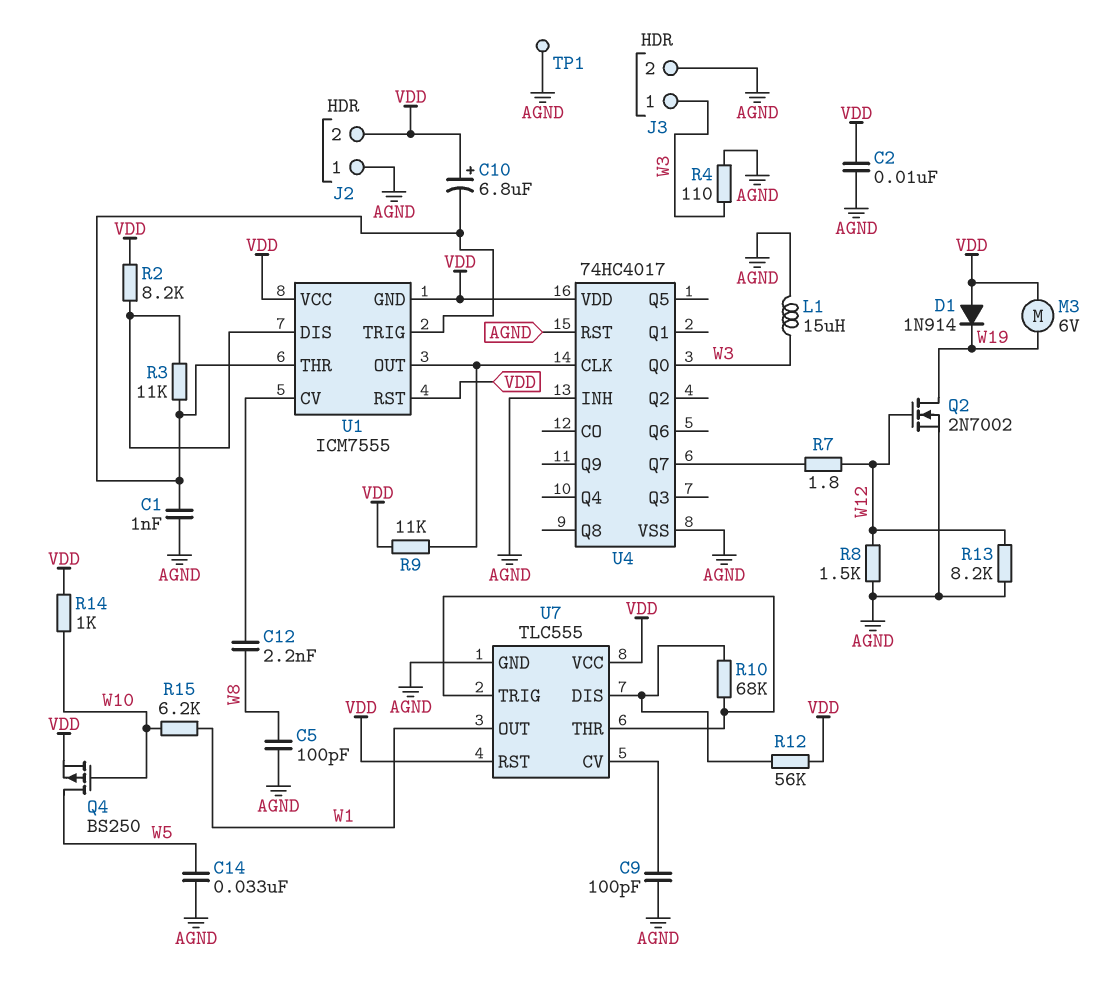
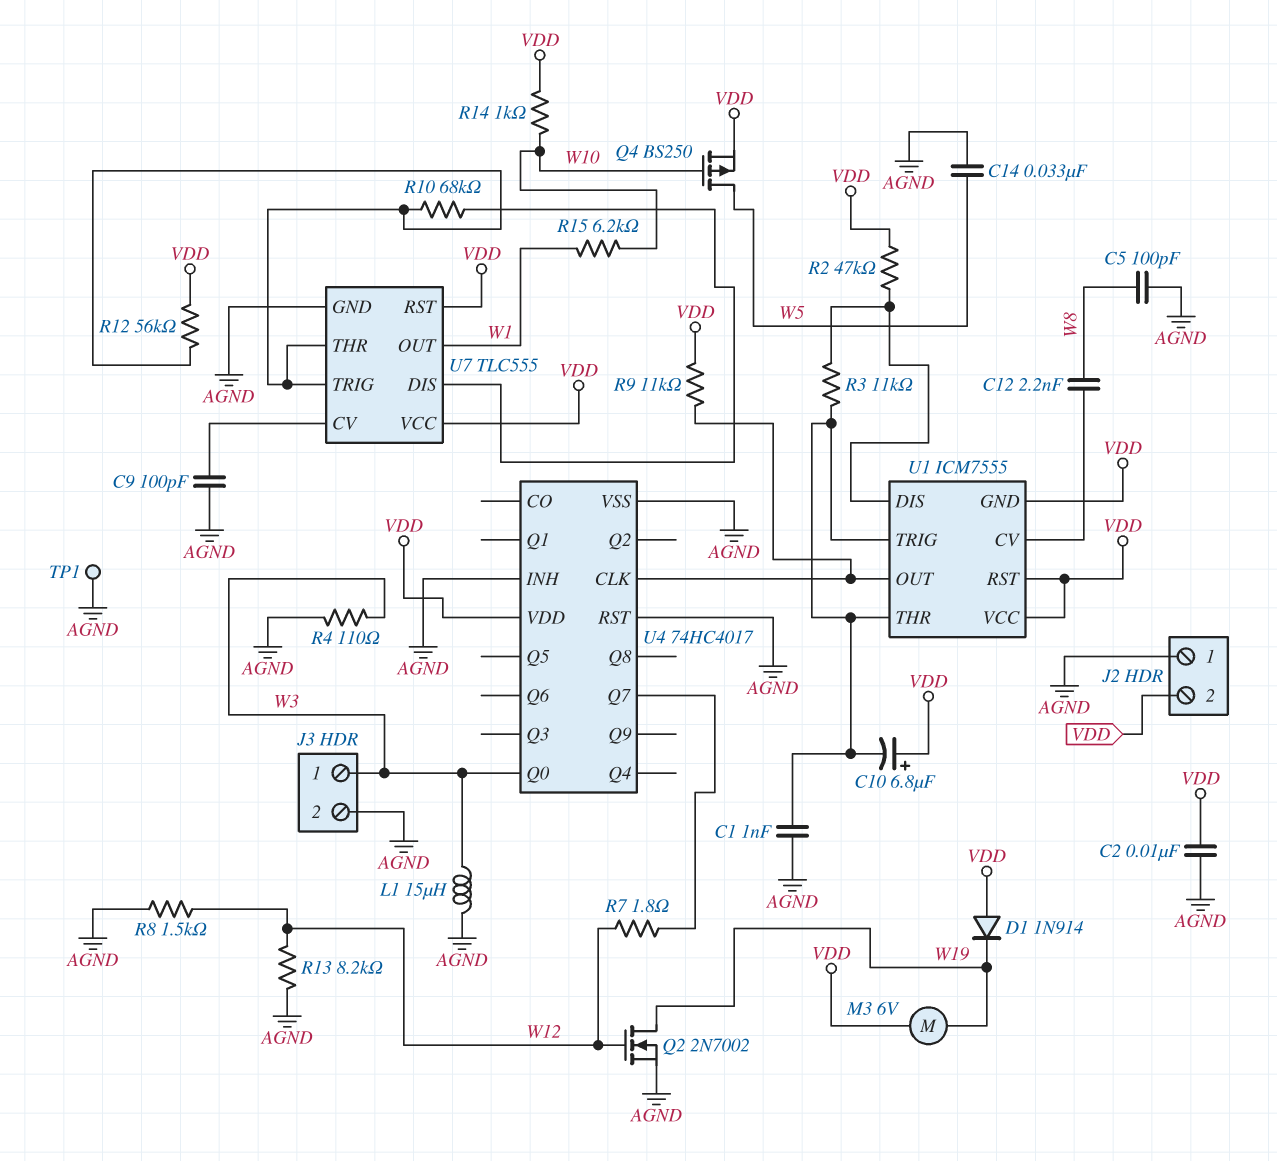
R2: 8.2k (U1/DIS, VDD) -> 47k (U1/DIS, VDD)
R12: 56k (U7/DIS, VDD) -> 56k (U7/THR, VDD)

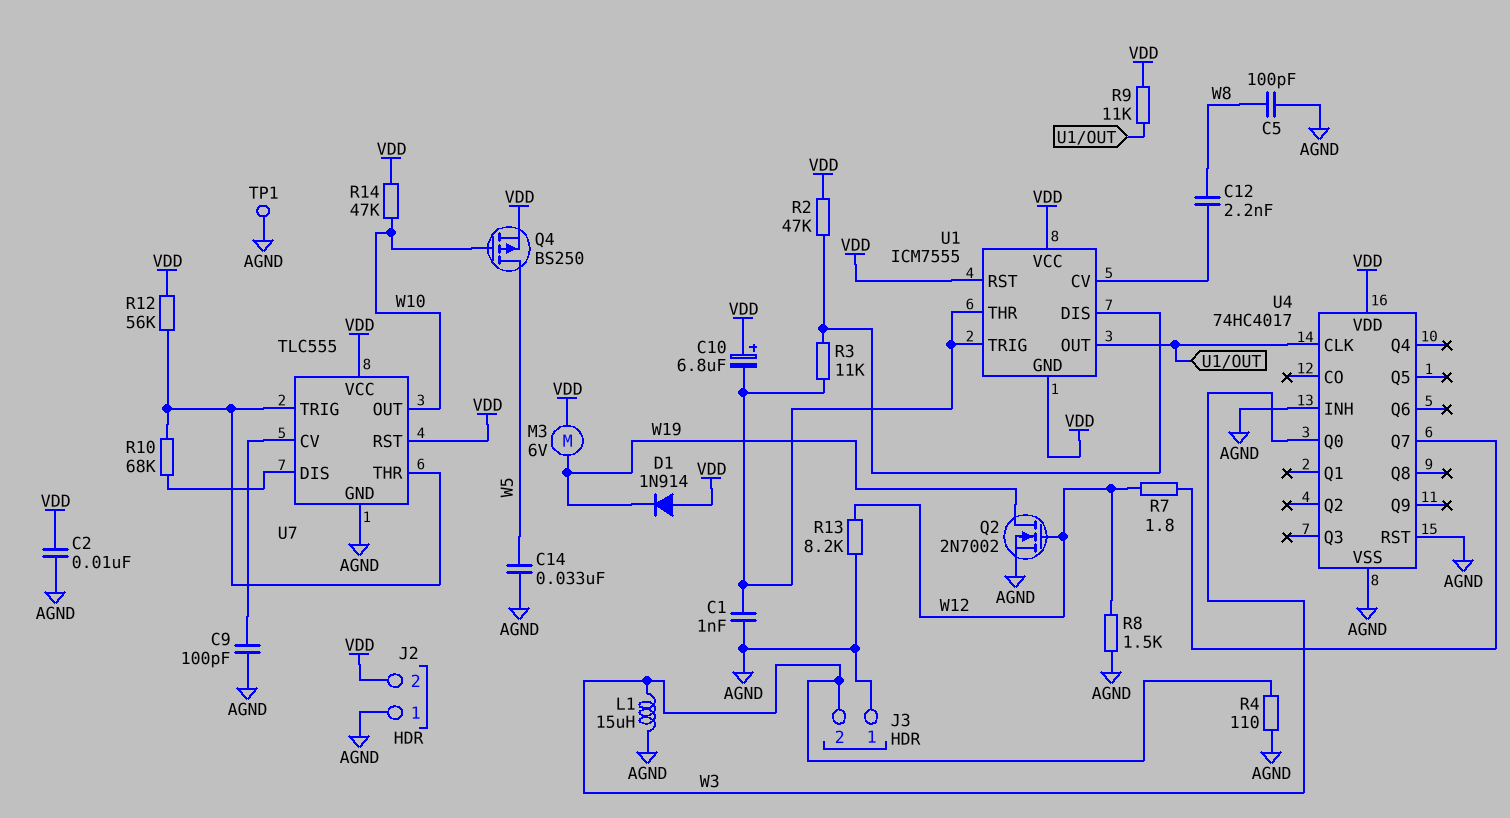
J3 pin 1: W3 -> AGND
J3 pin 2: AGND -> W3
R14: 1k (VDD, W10) -> 47k (VDD, W10)
R15: 6.2k (W1, W10) -> none
U7 pin OUT: W1 -> W10

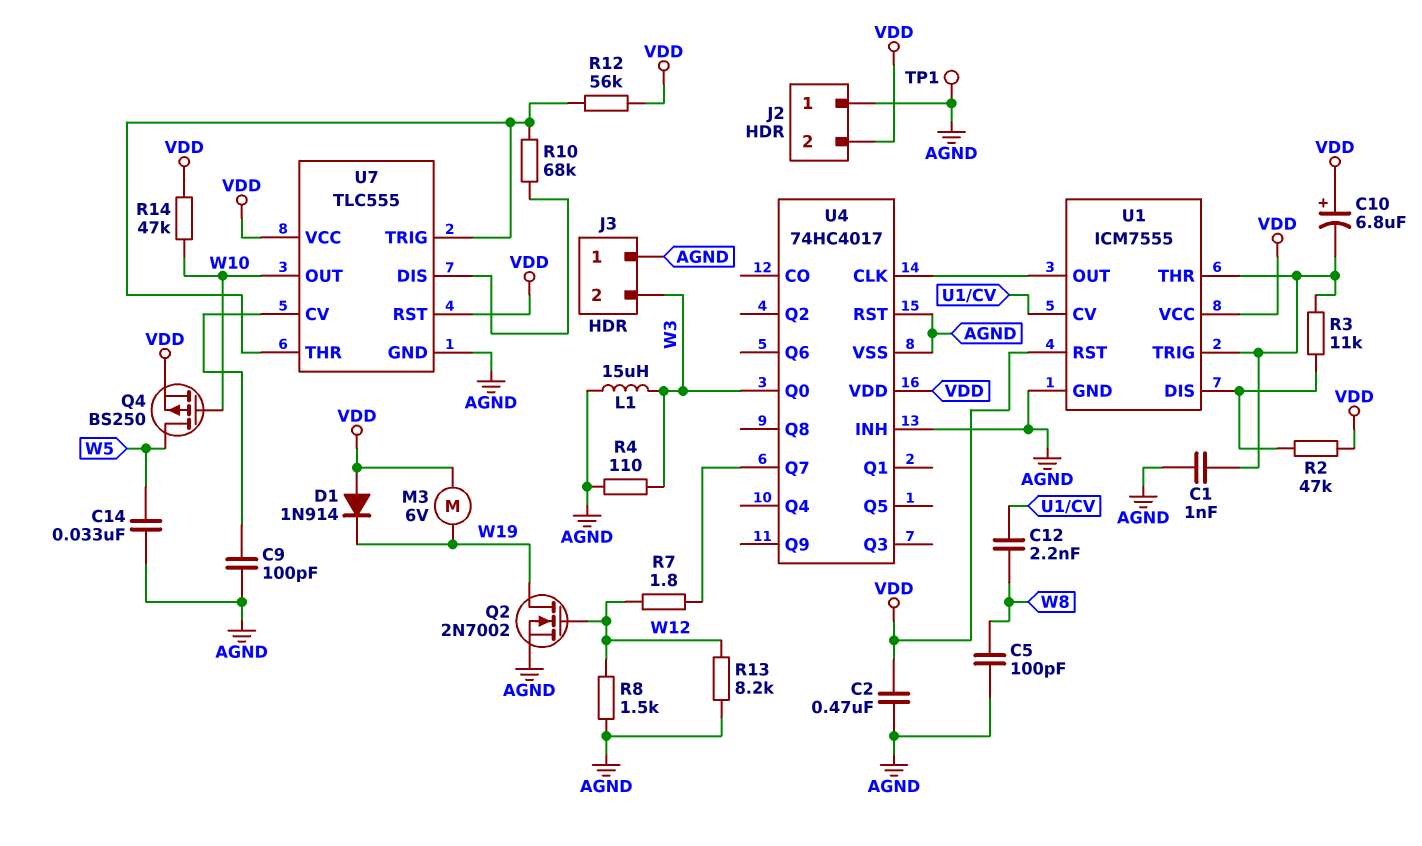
C2: 10nF (AGND, VDD) -> 470nF (AGND, VDD)
R9: 11k (U1/OUT, VDD) -> none
U1 pin GND: VDD -> AGND

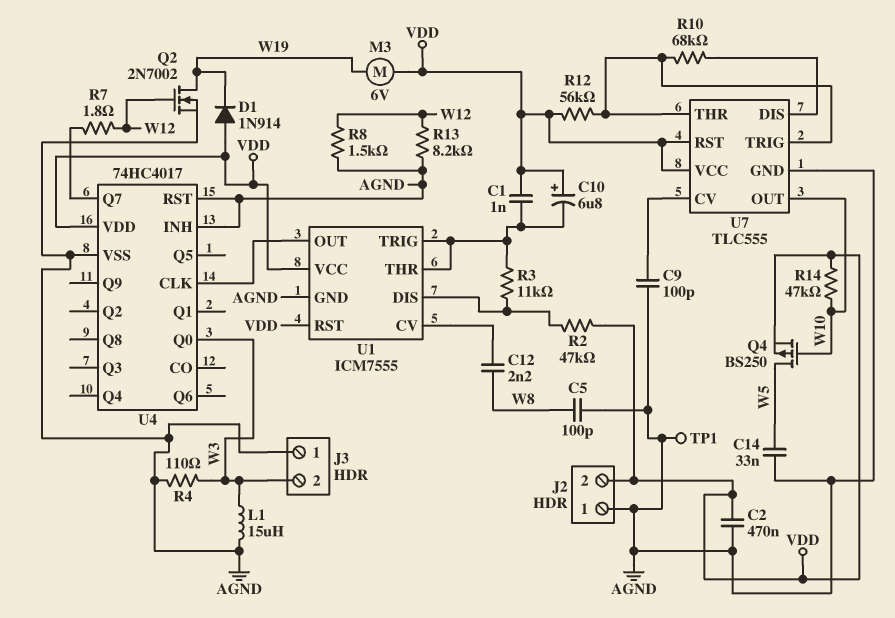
C1: 1nF (AGND, U1/THR) -> 1nF (U1/THR, VDD)

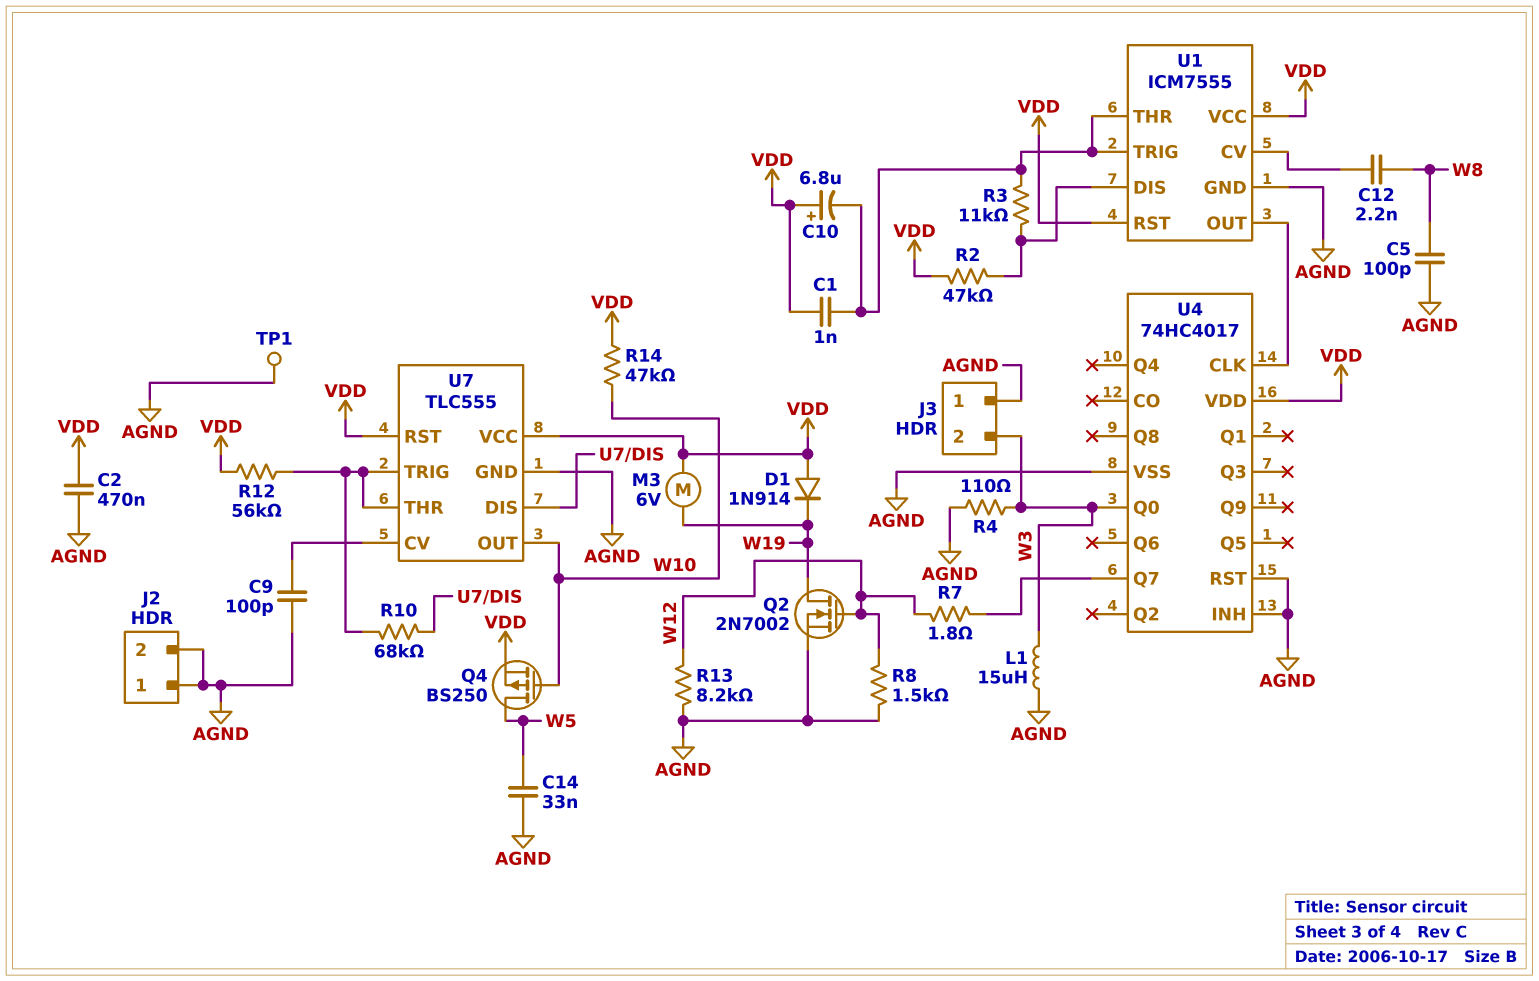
J2 pin 2: VDD -> AGND

